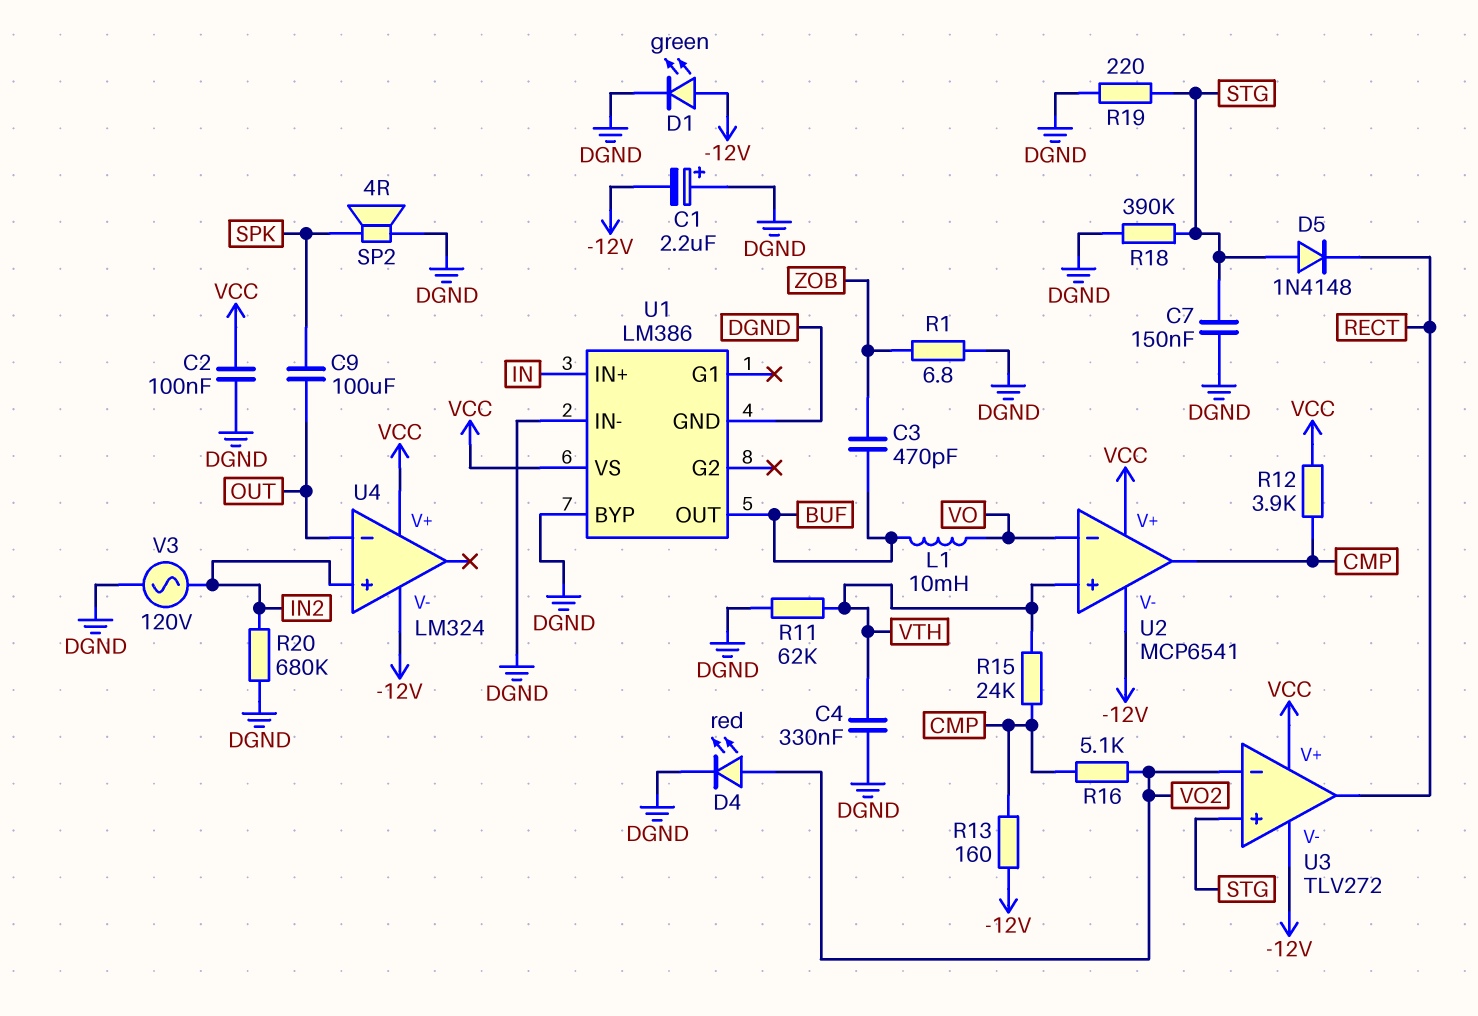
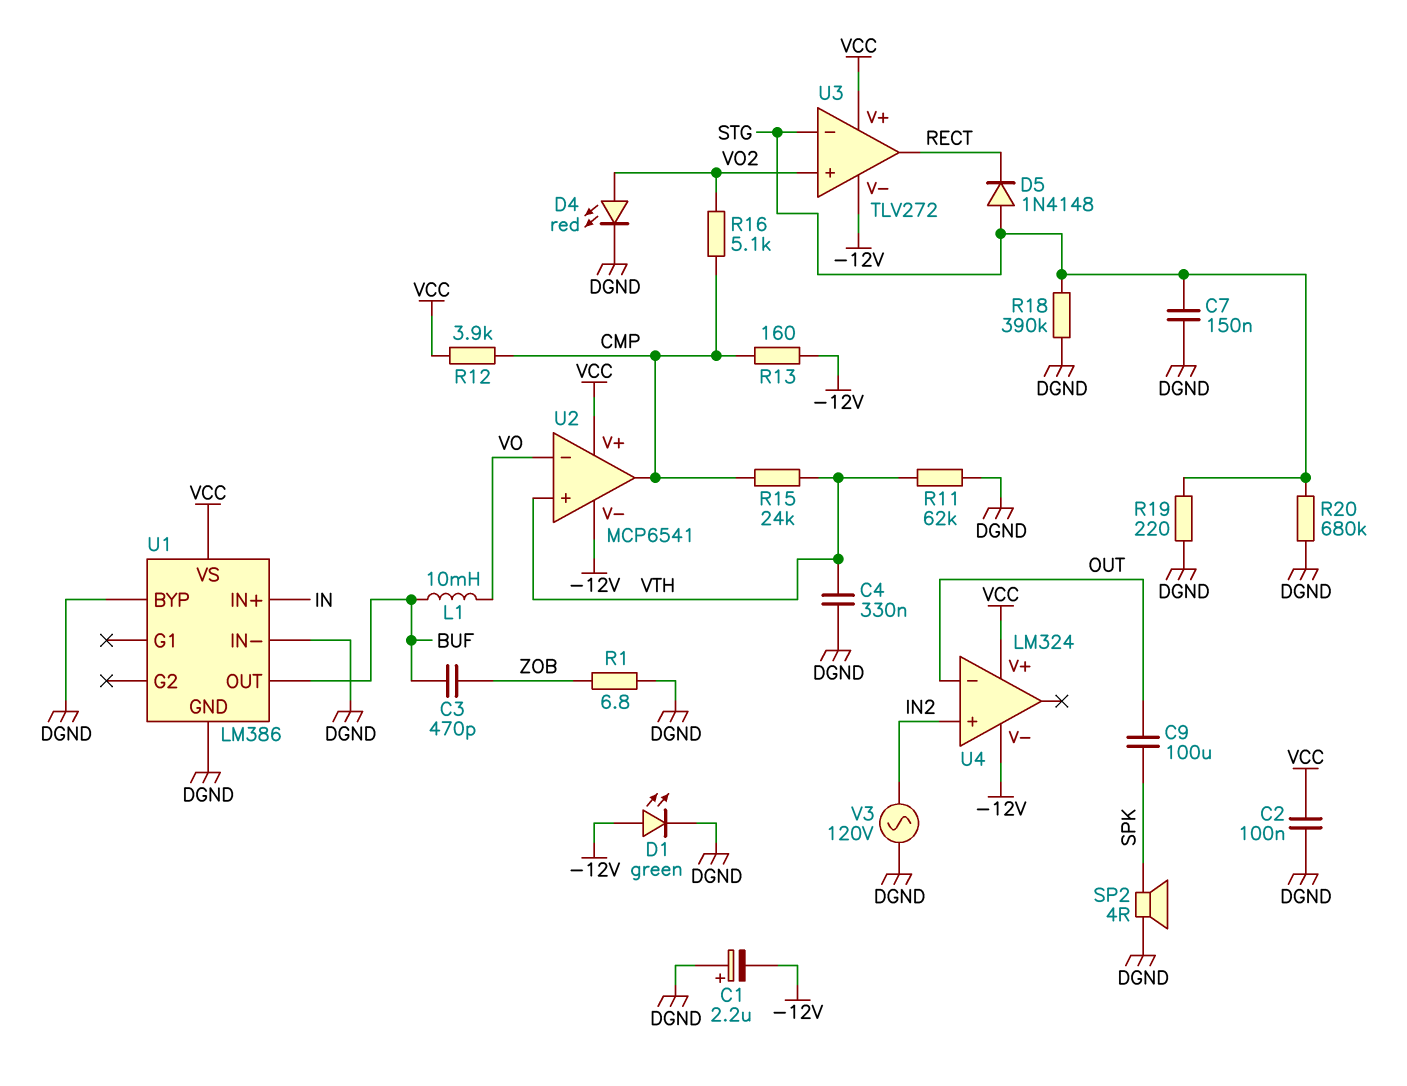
R20: 680k (DGND, IN2) -> 680k (DGND, STG)
U3 pin in+: STG -> VO2
U3 pin in-: VO2 -> STG

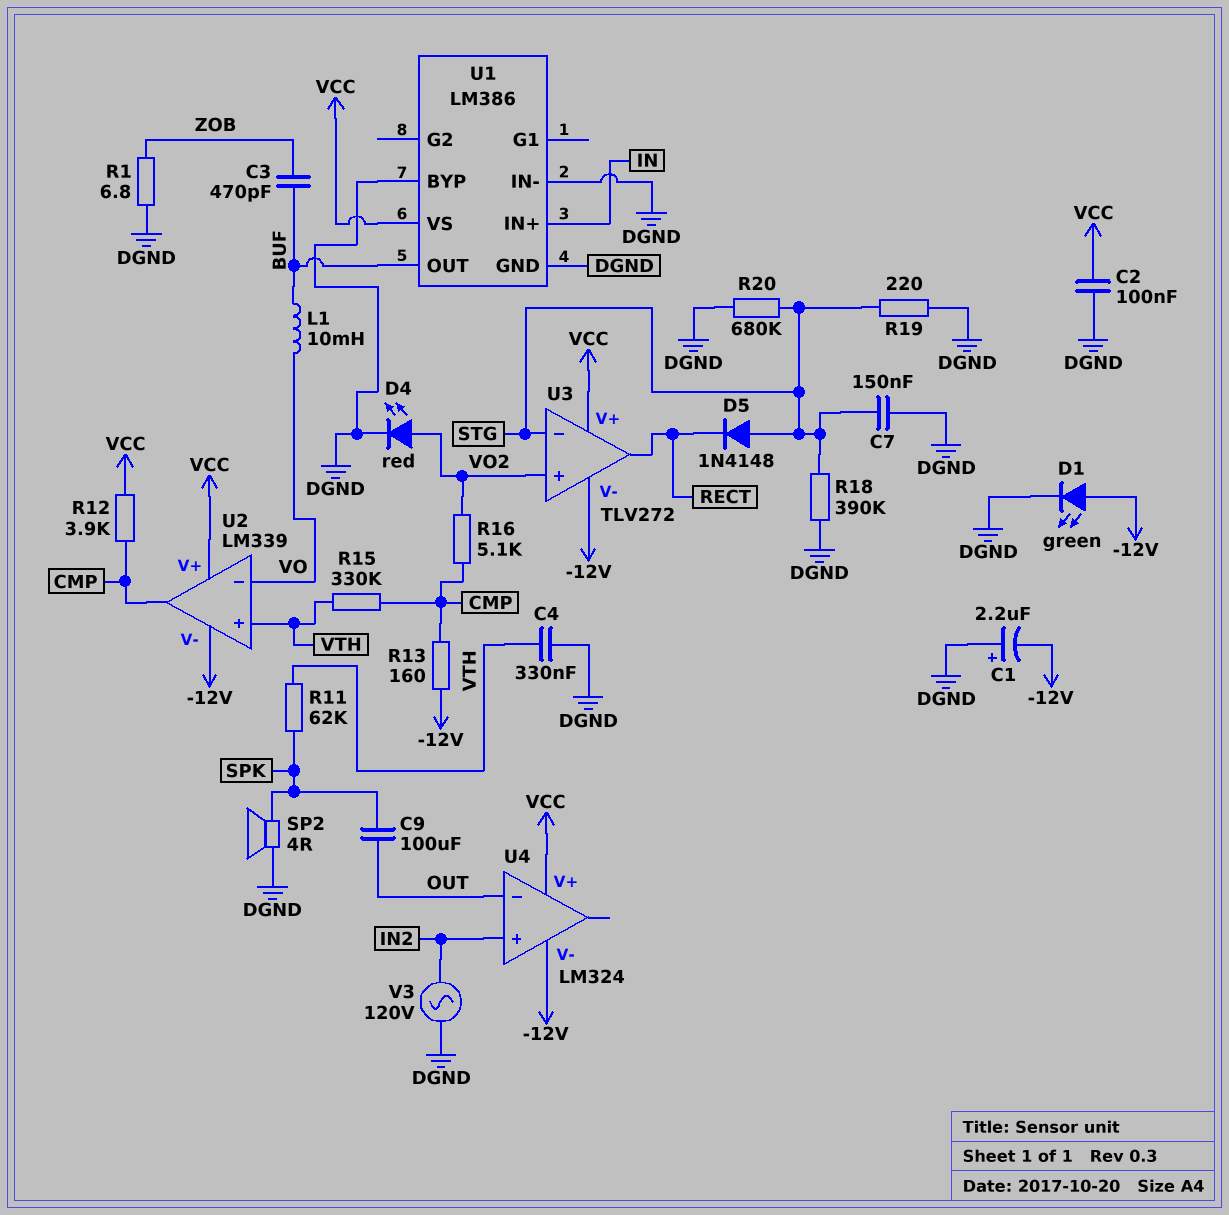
R11: 62k (DGND, VTH) -> 62k (SPK, VTH)
R15: 24k (CMP, VTH) -> 330k (CMP, VTH)
U2: MCP6541 -> LM339

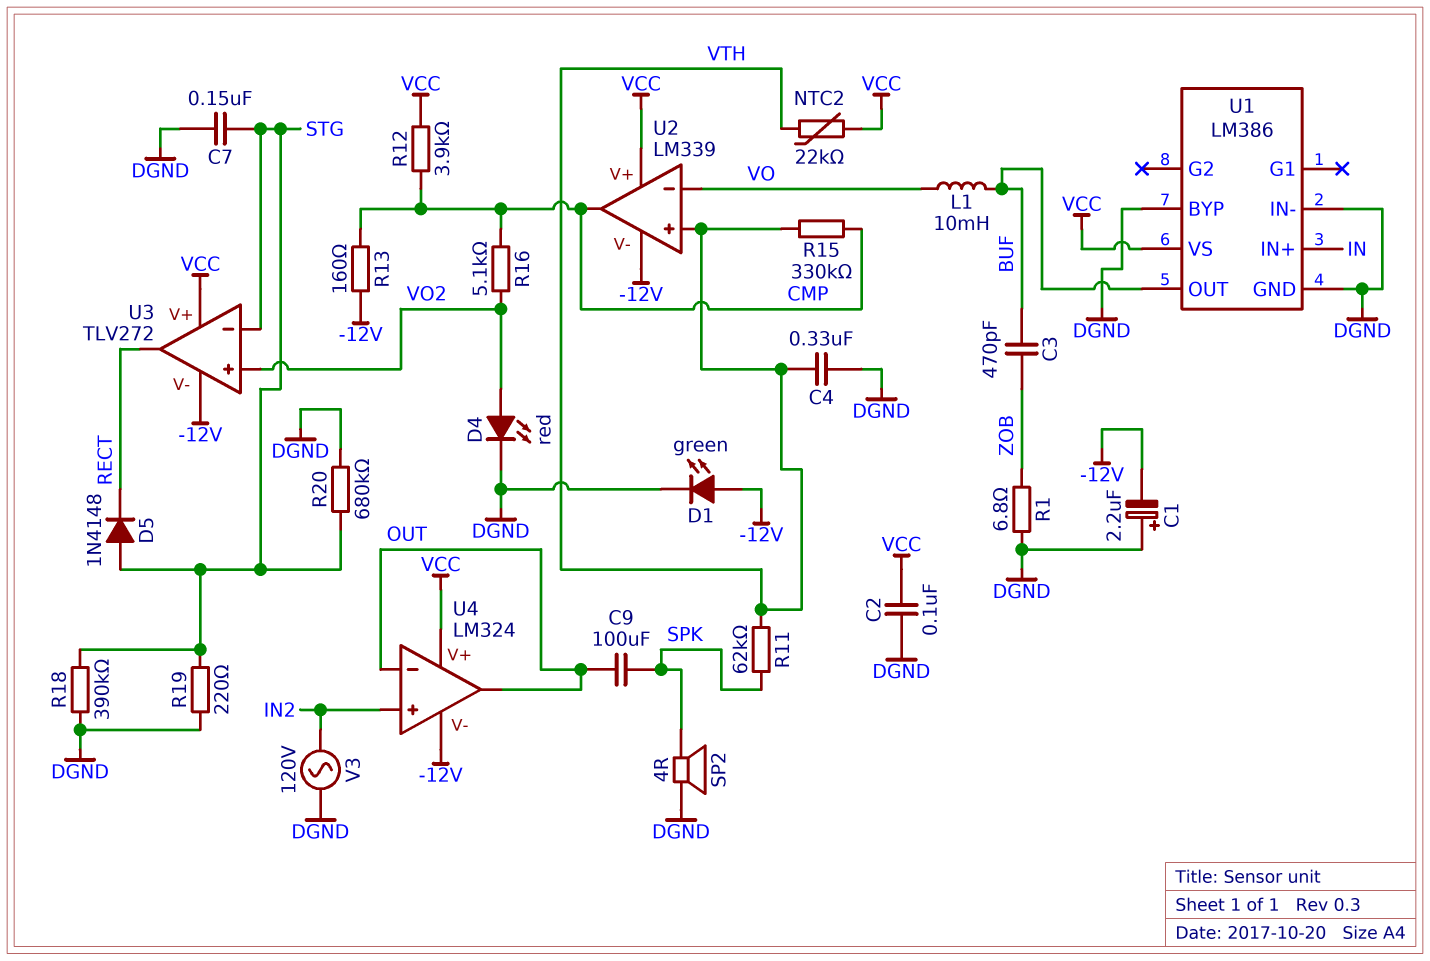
NTC2: none -> 22k (VCC, VTH)
U4 pin out: none -> OUT

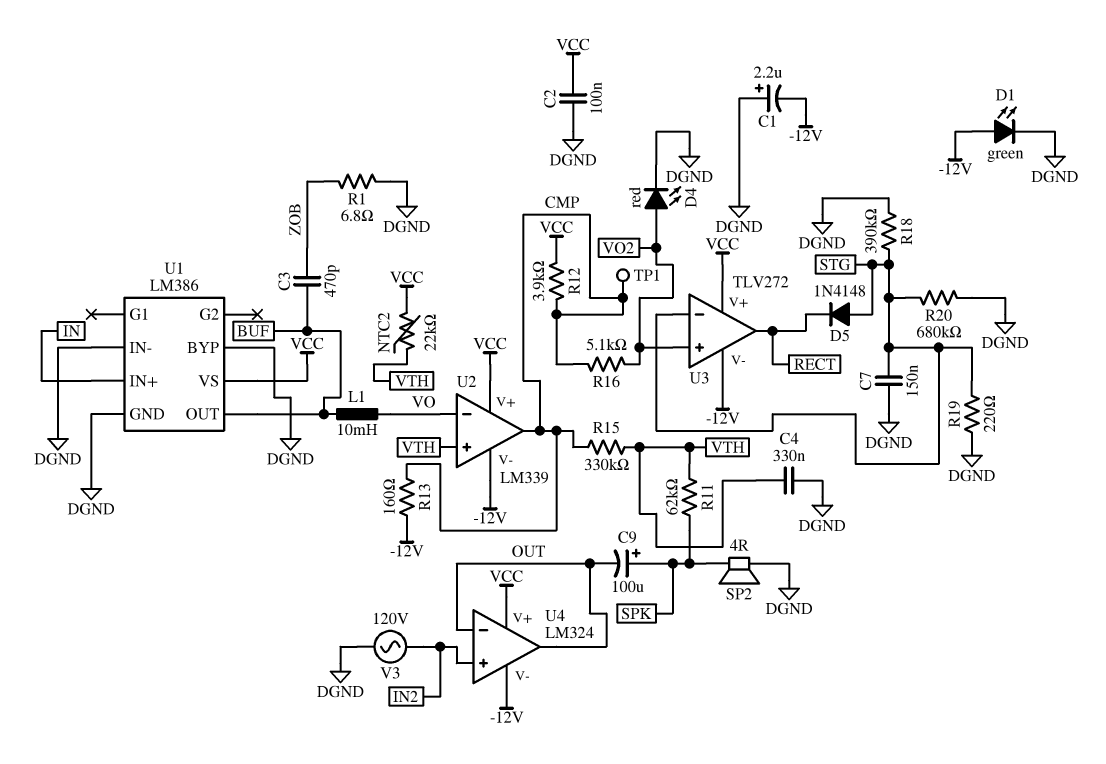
C9: 100uF (OUT, SPK) -> 100uF (plus SPK, minus OUT)
TP1: none -> test point (CMP)

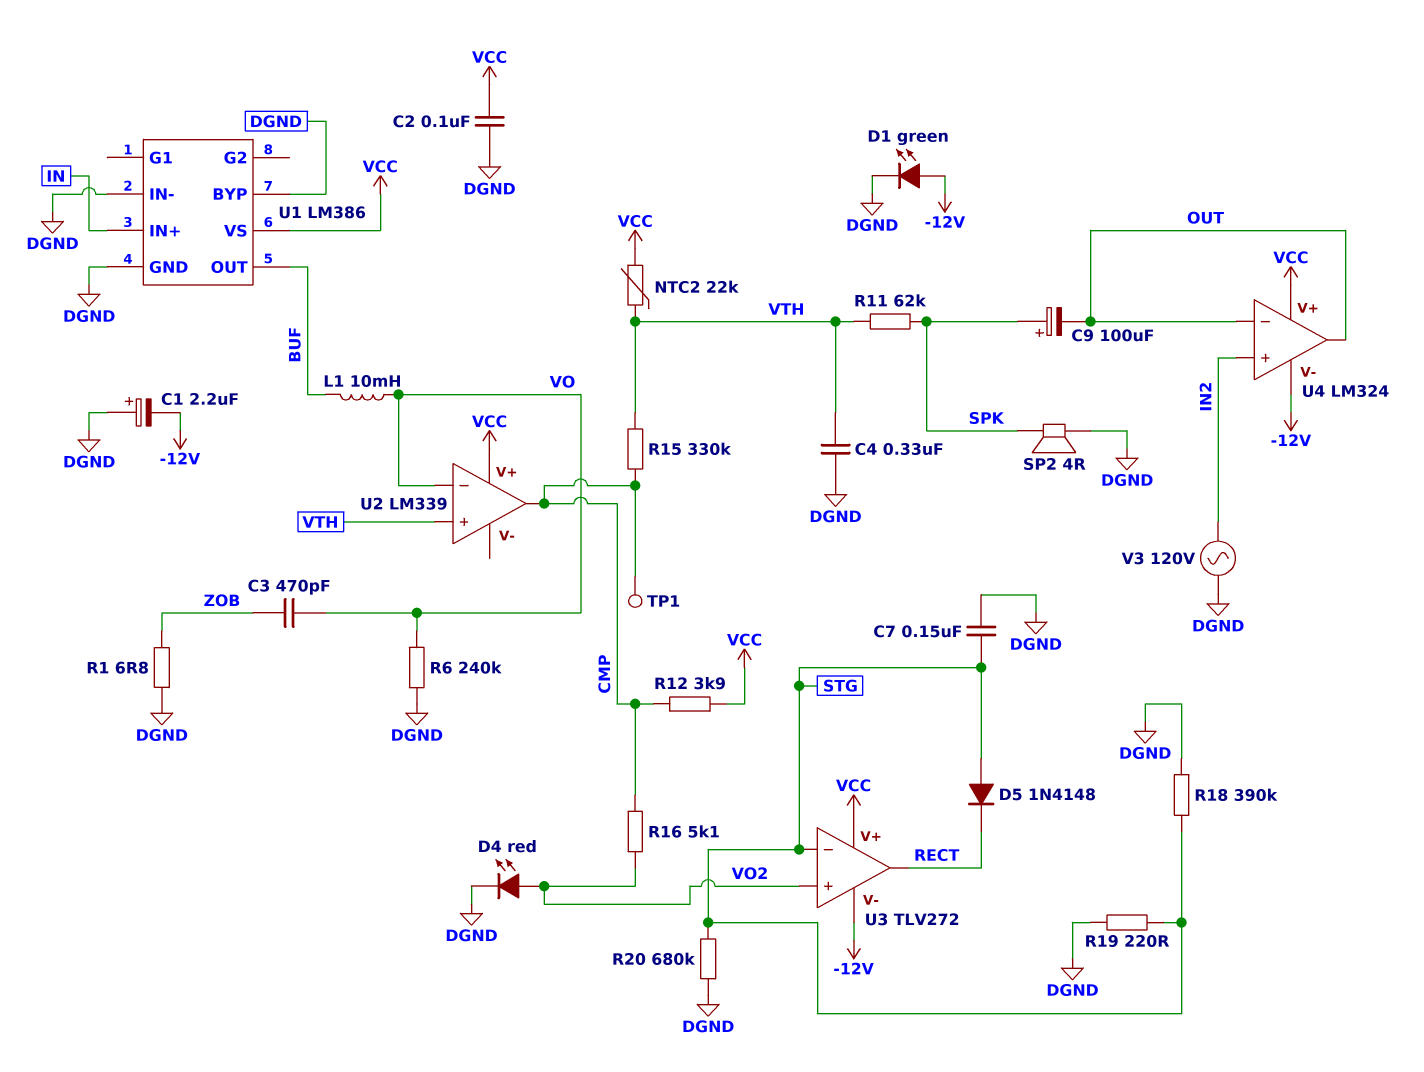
C3: 470pF (BUF, ZOB) -> 470pF (VO, ZOB)
R6: none -> 240k (DGND, VO)
R13: 160 (-12V, CMP) -> none
U2 pin V-: -12V -> none

